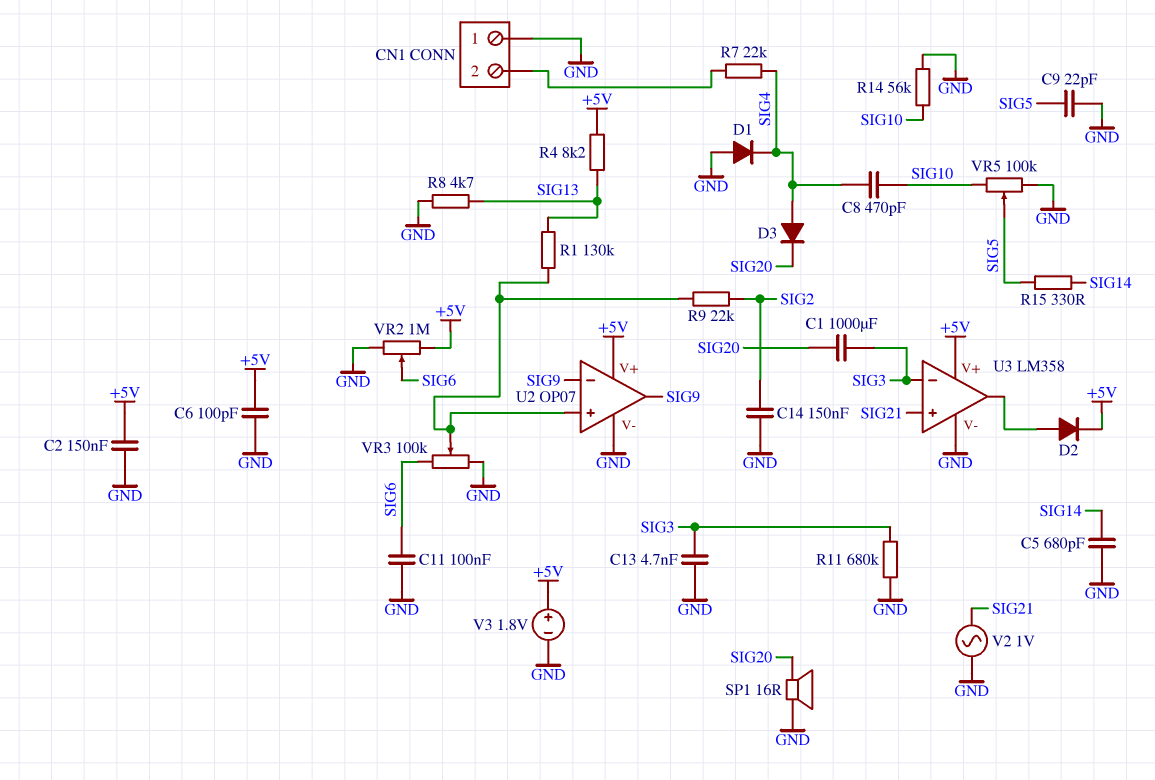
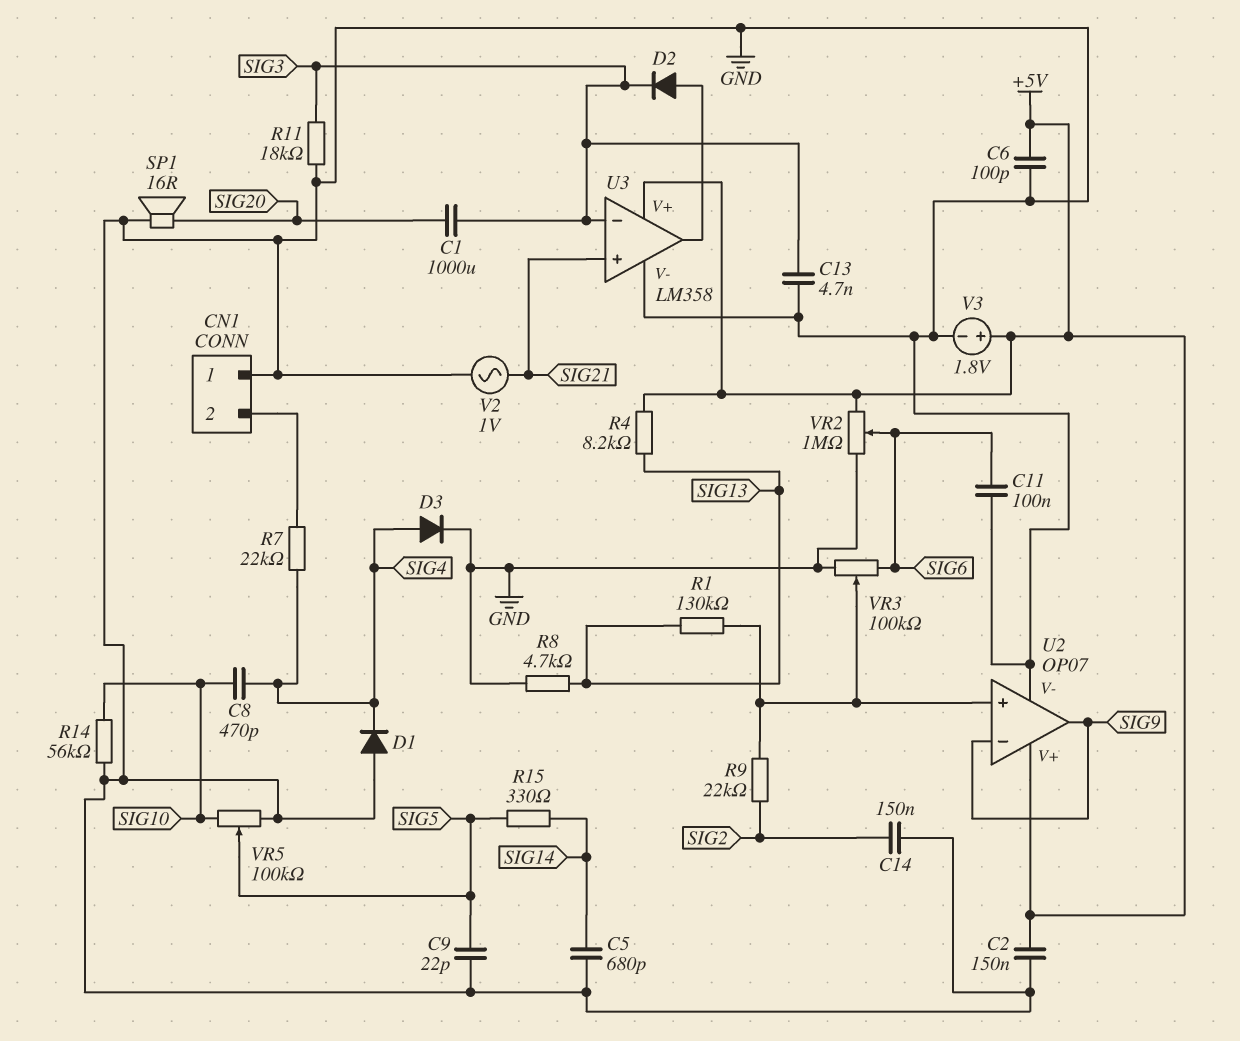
D2: diode (A U3/out, K +5V) -> diode (A U3/out, K SIG3)
D3: diode (A SIG4, K SIG20) -> diode (A SIG4, K GND)
R11: 680k (GND, SIG3) -> 18k (GND, SIG3)

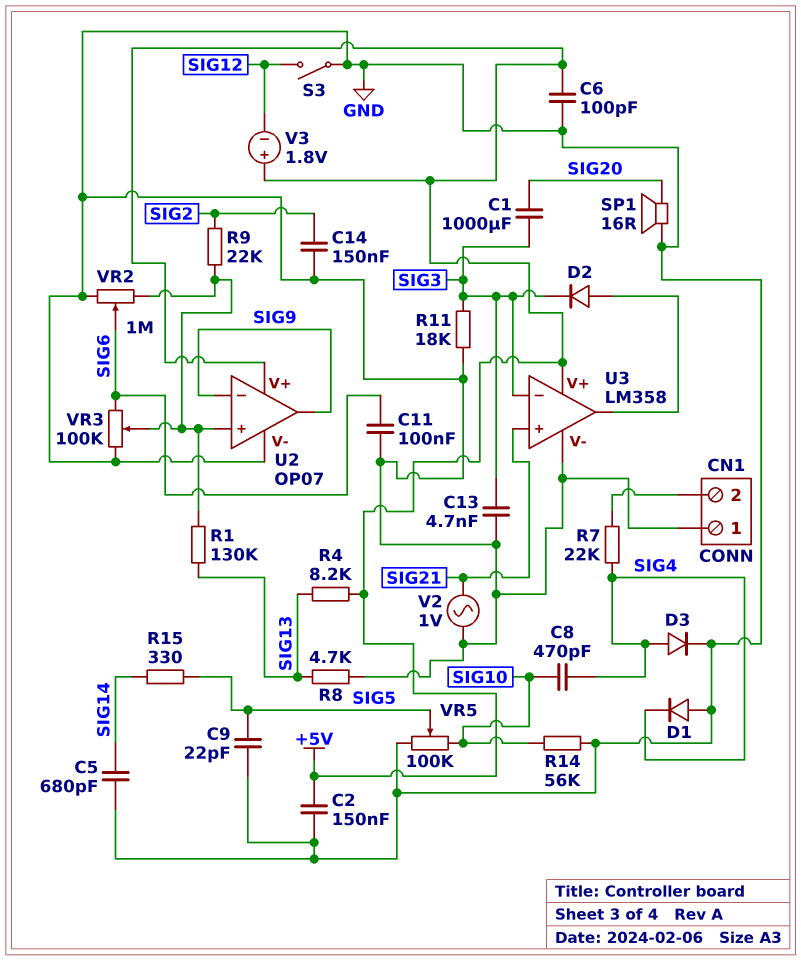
S3: none -> switch (GND, SIG12)
V3: 1.8V (plus +5V, minus GND) -> 1.8V (plus +5V, minus SIG12)
VR2: 1M (+5V, GND, wiper SIG6) -> 1M (GND, U2/in+, wiper SIG6)

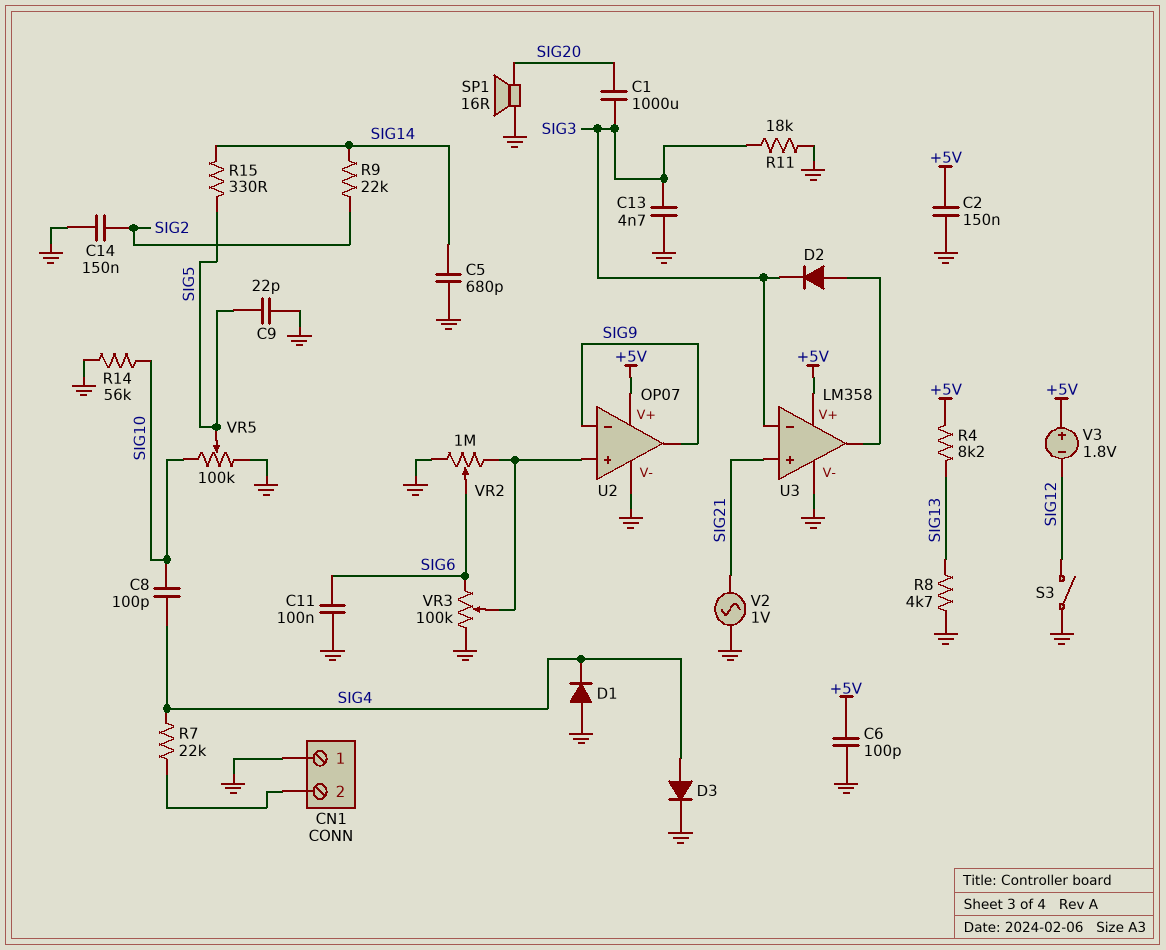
C8: 470pF (SIG4, SIG10) -> 100pF (SIG4, SIG10)
R1: 130k (SIG13, U2/in+) -> none
R9: 22k (SIG2, U2/in+) -> 22k (SIG2, SIG14)

